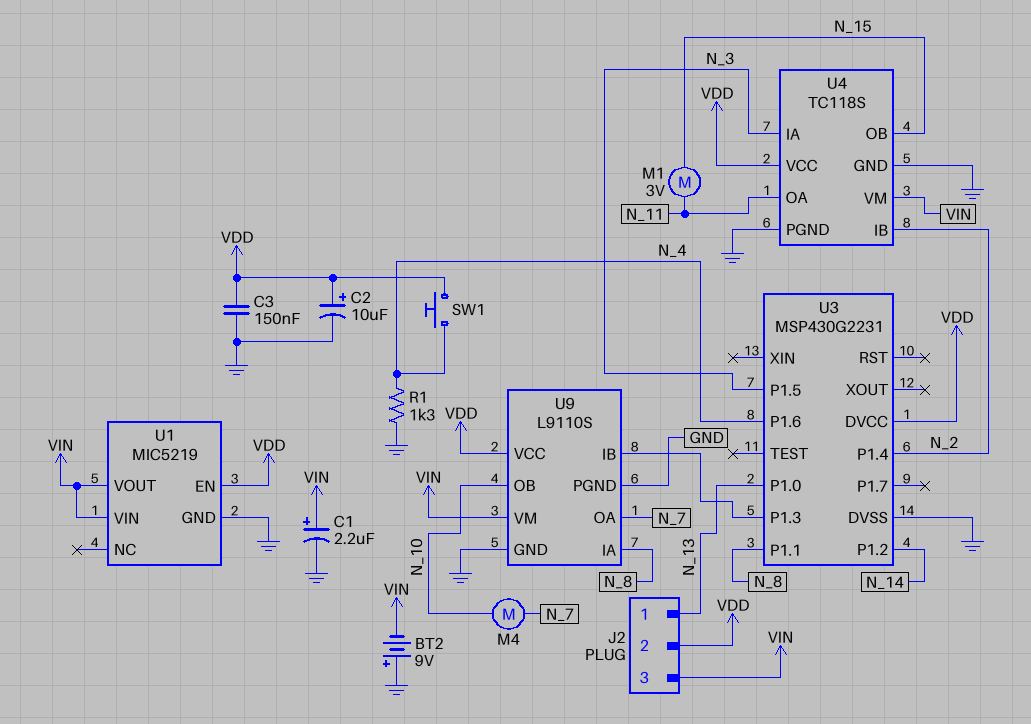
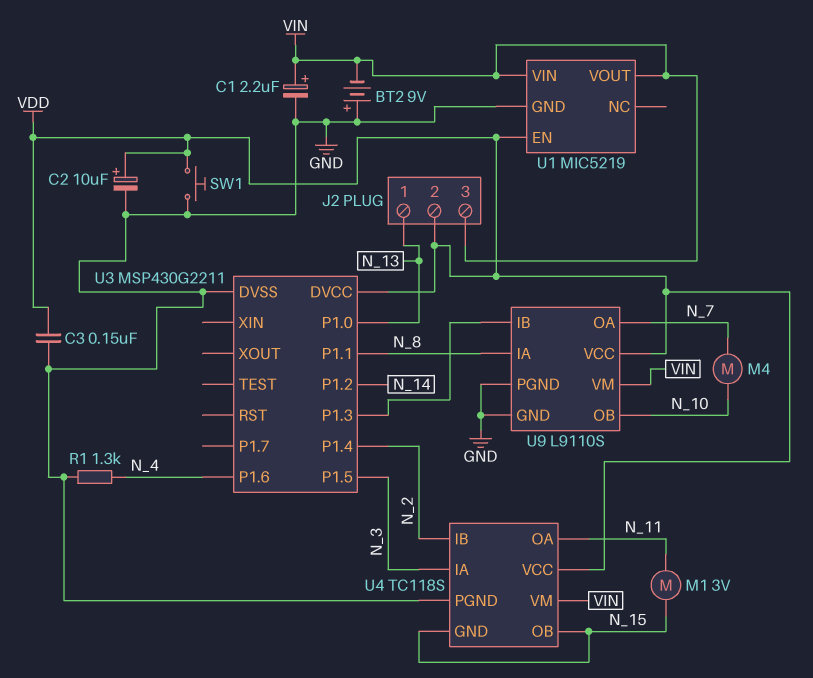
SW1: button (N_4, VDD) -> button (GND, VDD)
U3: MSP430G2231 -> MSP430G2211
U4 pin GND: GND -> N_15

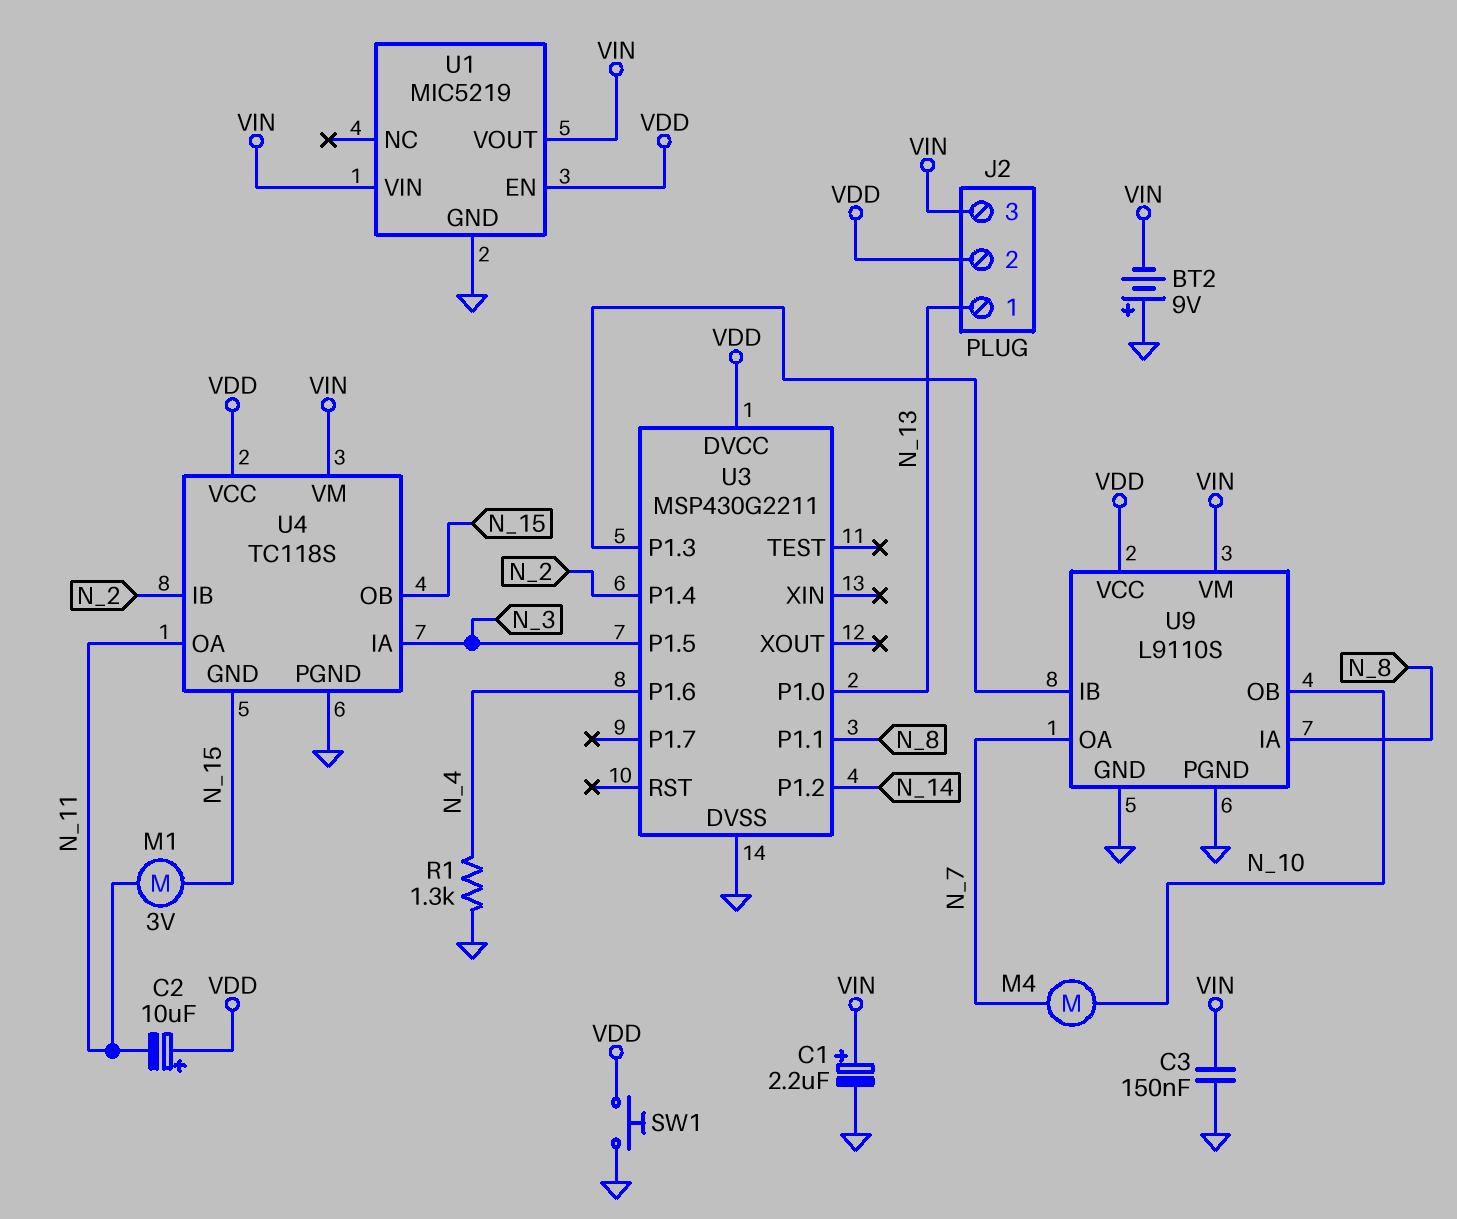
C2: 10uF (plus VDD, minus GND) -> 10uF (plus VDD, minus N_11)
C3: 150nF (GND, VDD) -> 150nF (GND, VIN)

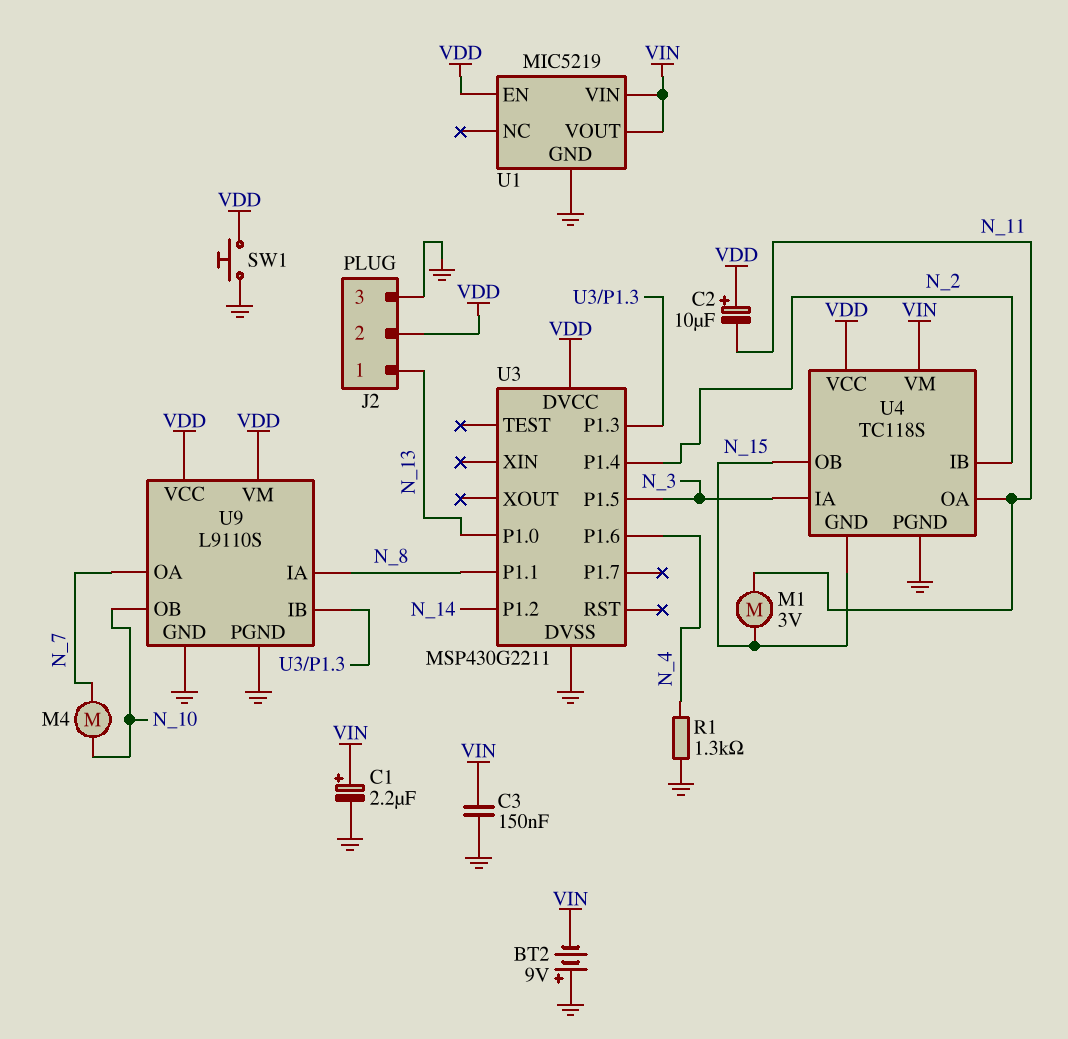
J2 pin 3: VIN -> GND
U9 pin VM: VIN -> VDD

